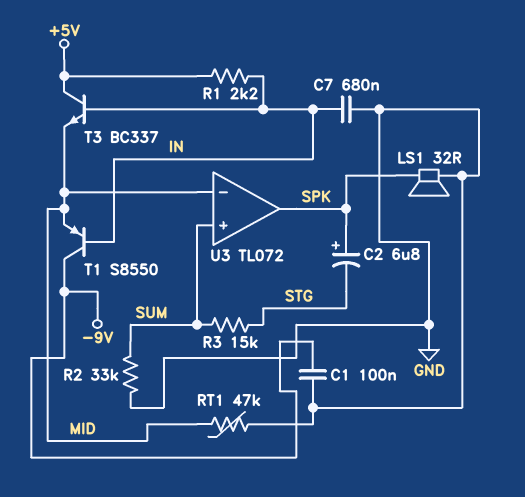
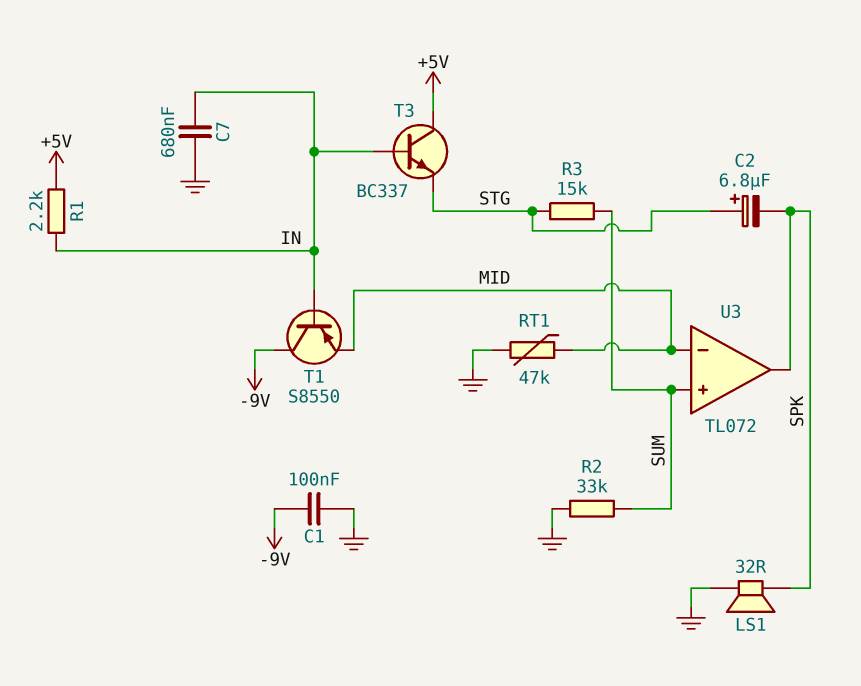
C2: 6.8uF (plus SPK, minus STG) -> 6.8uF (plus STG, minus SPK)
T3: NPN BC337 (B IN, C +5V, E MID) -> NPN BC337 (B IN, C +5V, E STG)

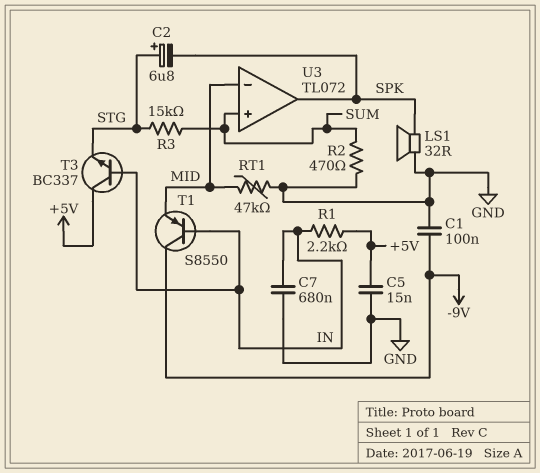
C5: none -> 15nF (+5V, GND)
R2: 33k (GND, SUM) -> 470 (GND, SUM)

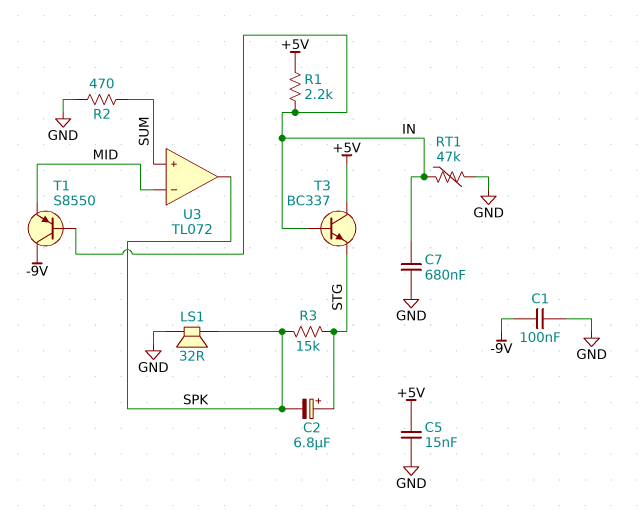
R3: 15k (STG, SUM) -> 15k (SPK, STG)
RT1: 47k (GND, MID) -> 47k (GND, IN)

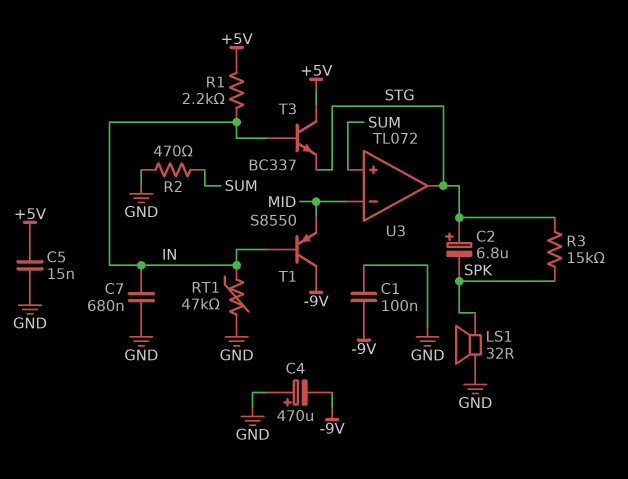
C4: none -> 470uF (plus GND, minus -9V)
U3 pin out: SPK -> STG

